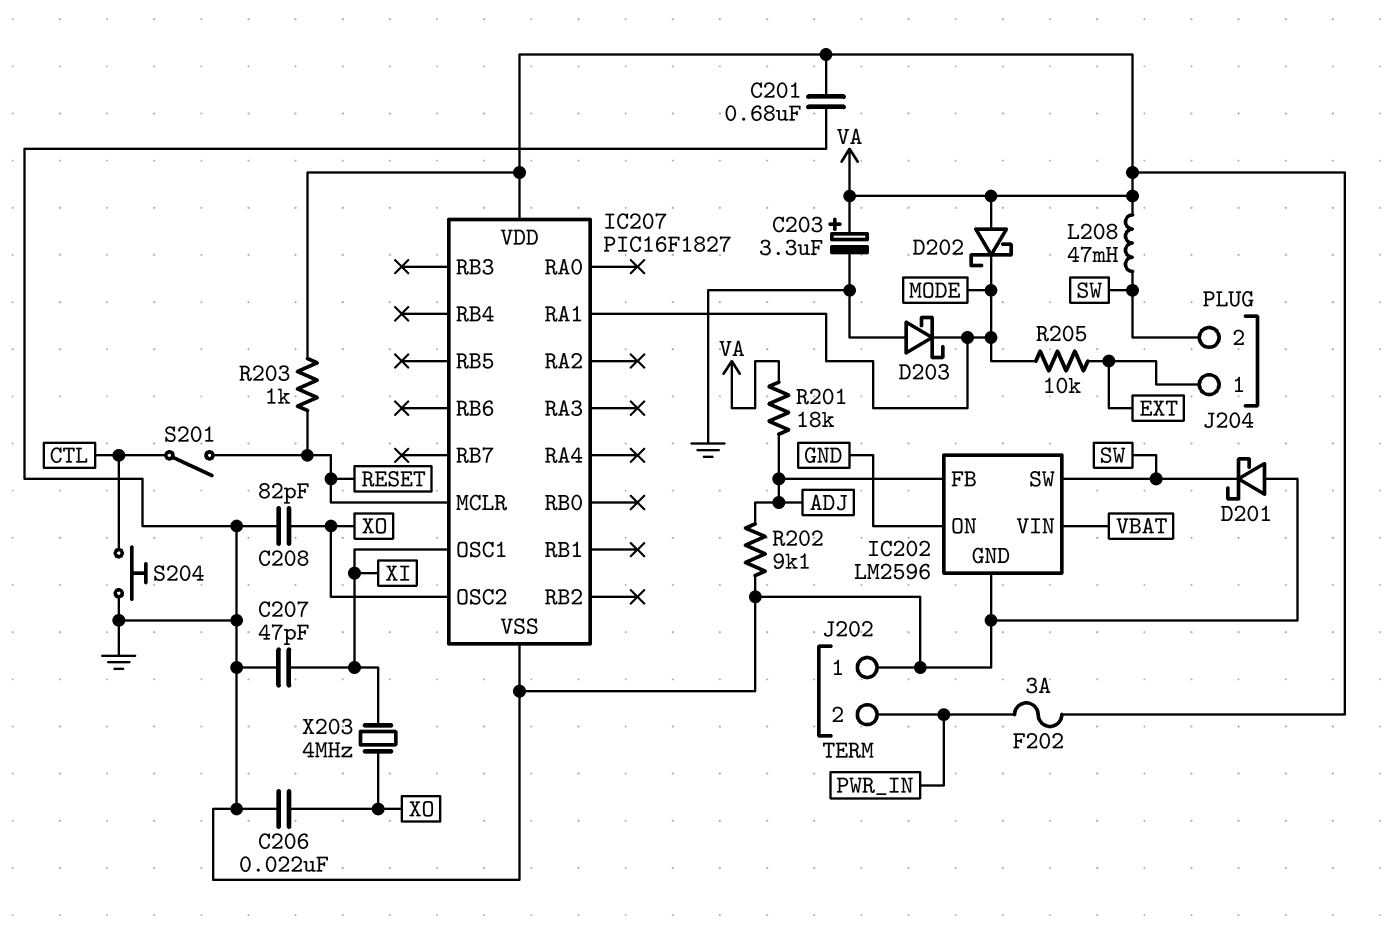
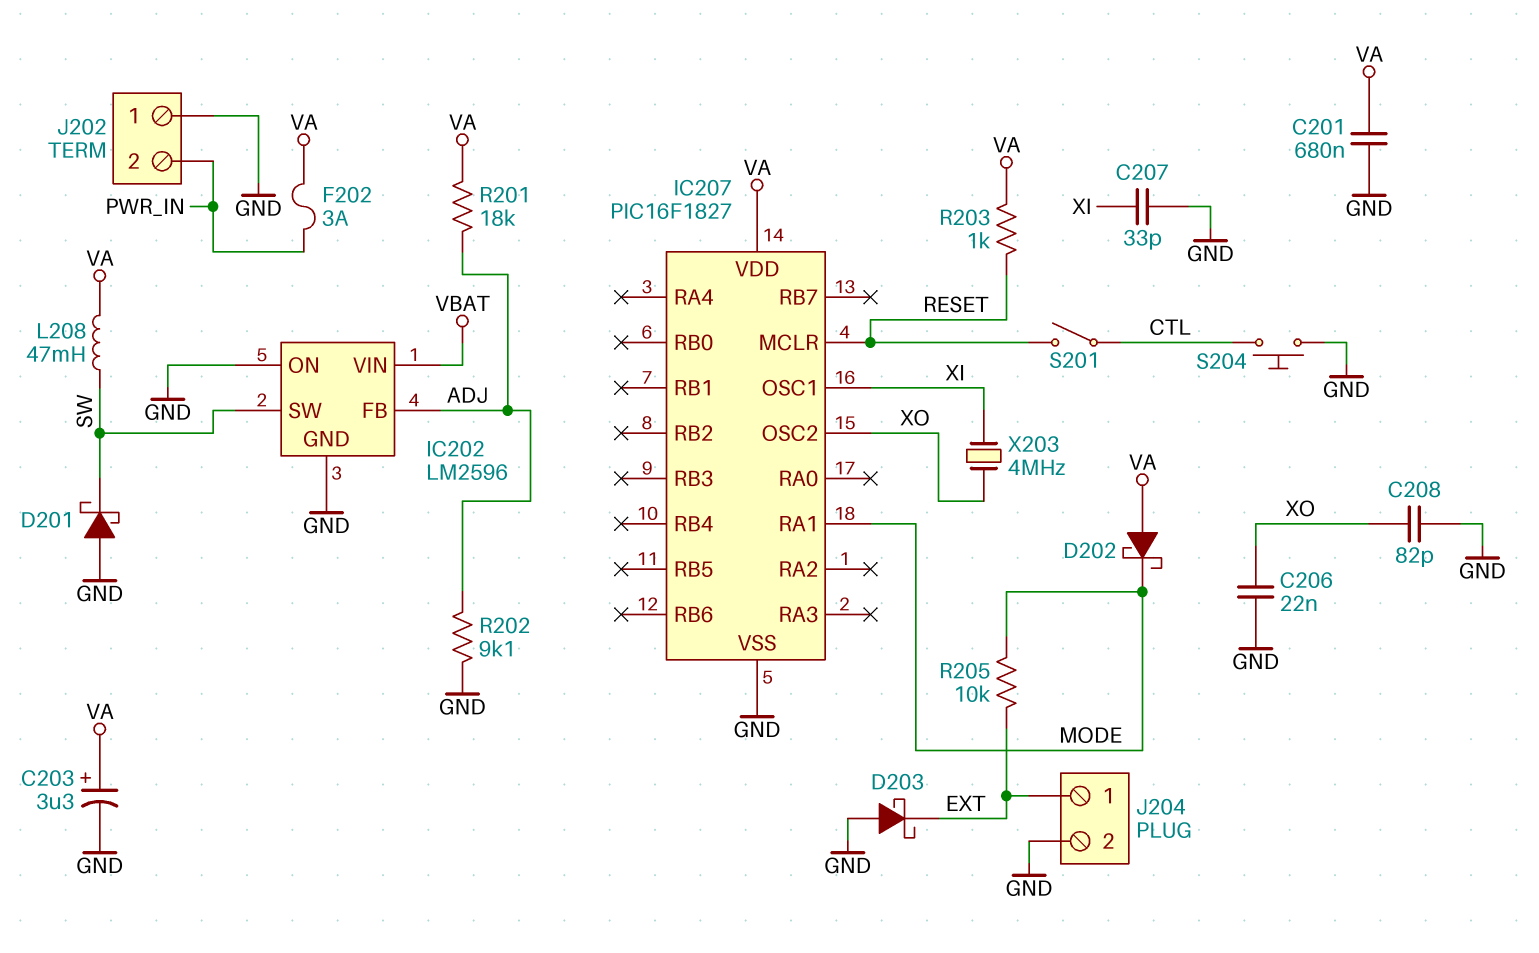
C207: 47pF (GND, XI) -> 33pF (GND, XI)
D203: schottky (A GND, K MODE) -> schottky (A GND, K EXT)
J204 pin 2: SW -> GND

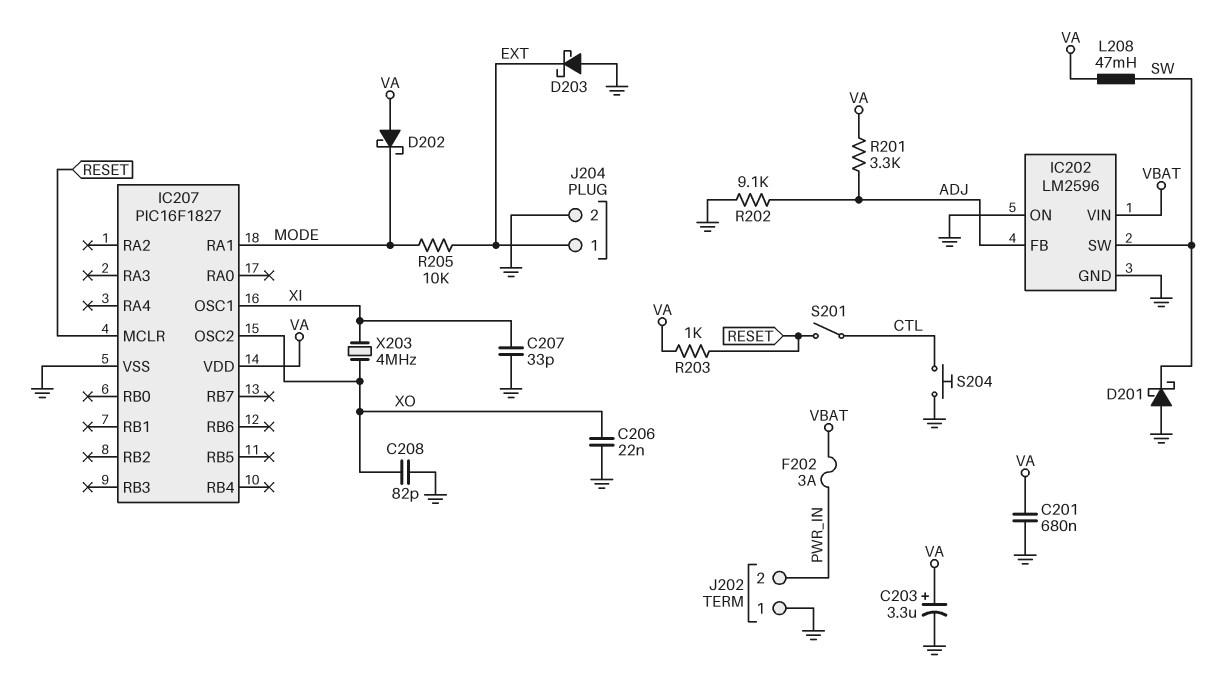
F202: 3A (PWR_IN, VA) -> 3A (PWR_IN, VBAT)
R201: 18k (ADJ, VA) -> 3.3k (ADJ, VA)

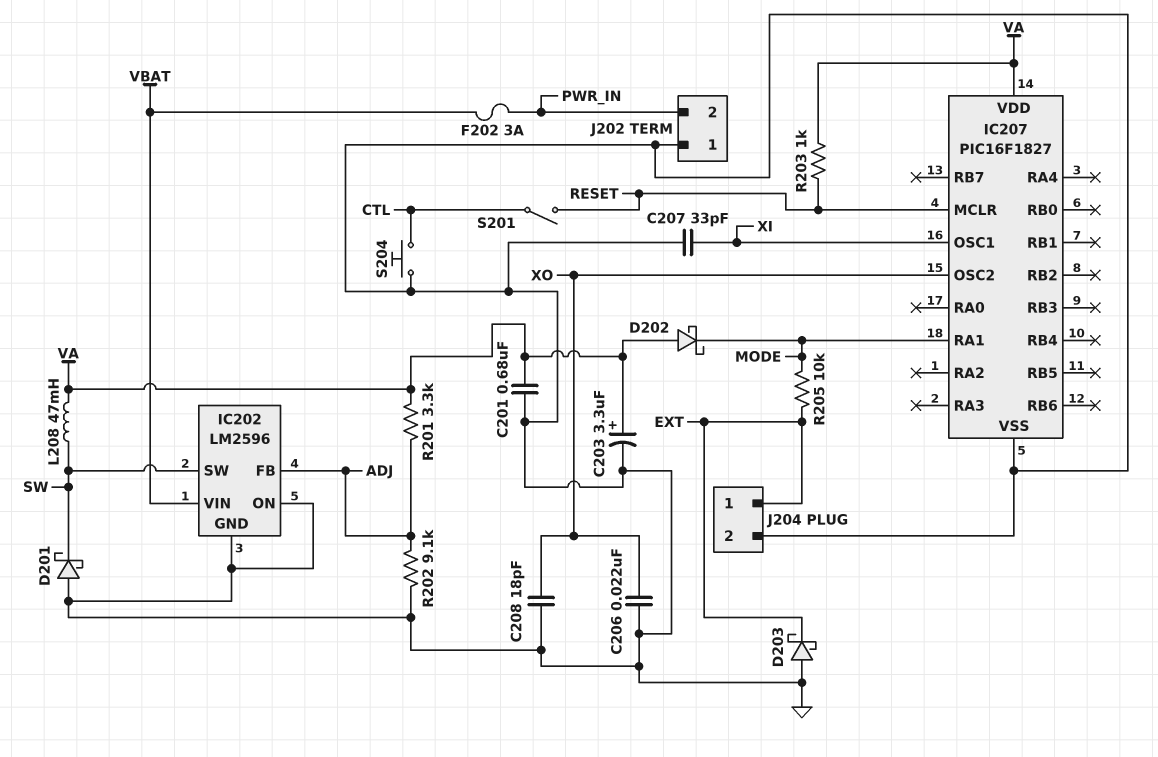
C208: 82pF (GND, XO) -> 18pF (GND, XO)
X203: 4MHz (XI, XO) -> none

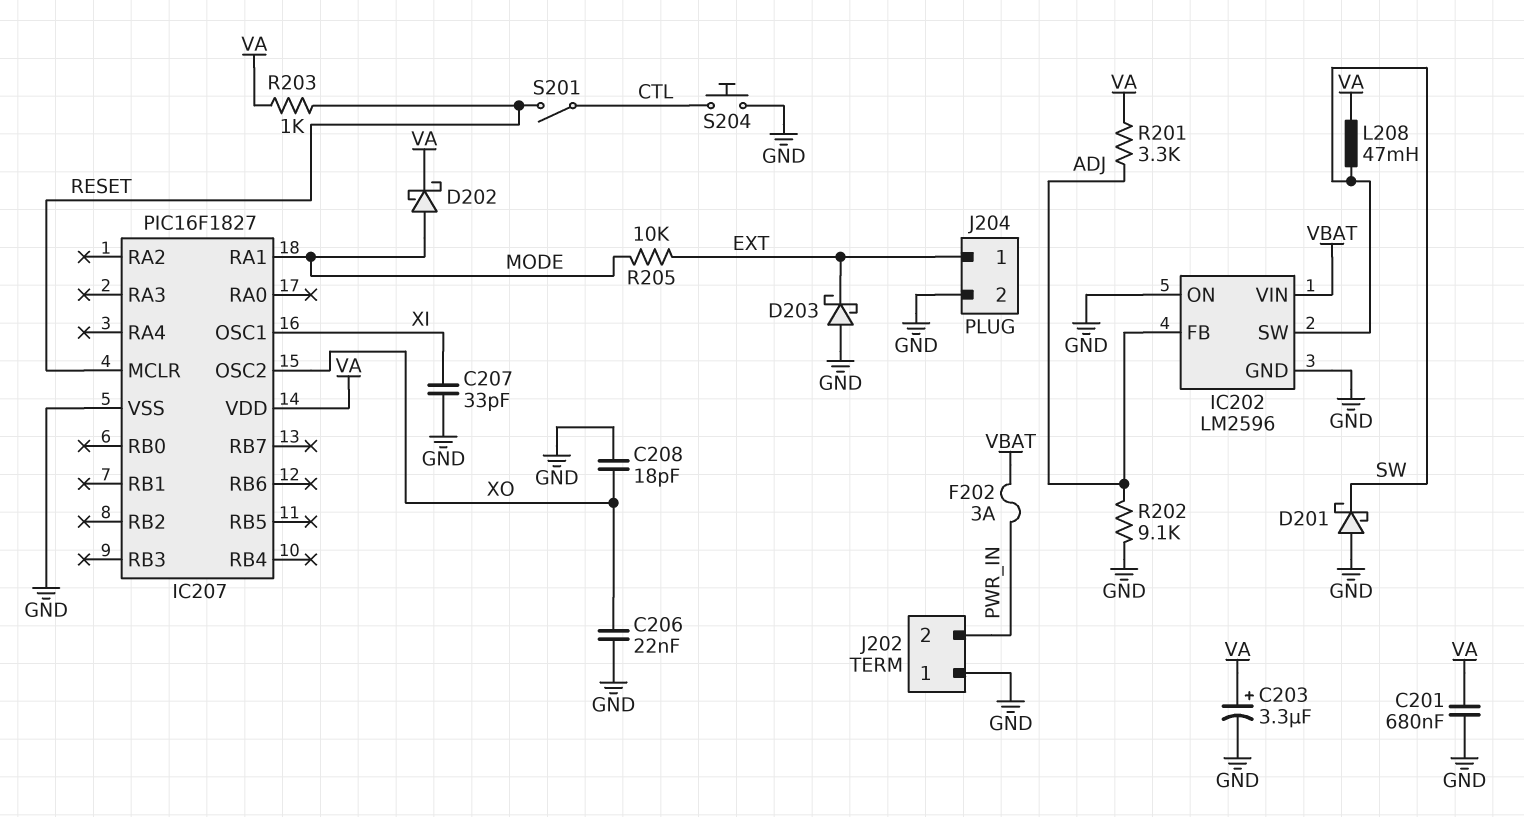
D202: schottky (A VA, K MODE) -> schottky (A MODE, K VA)

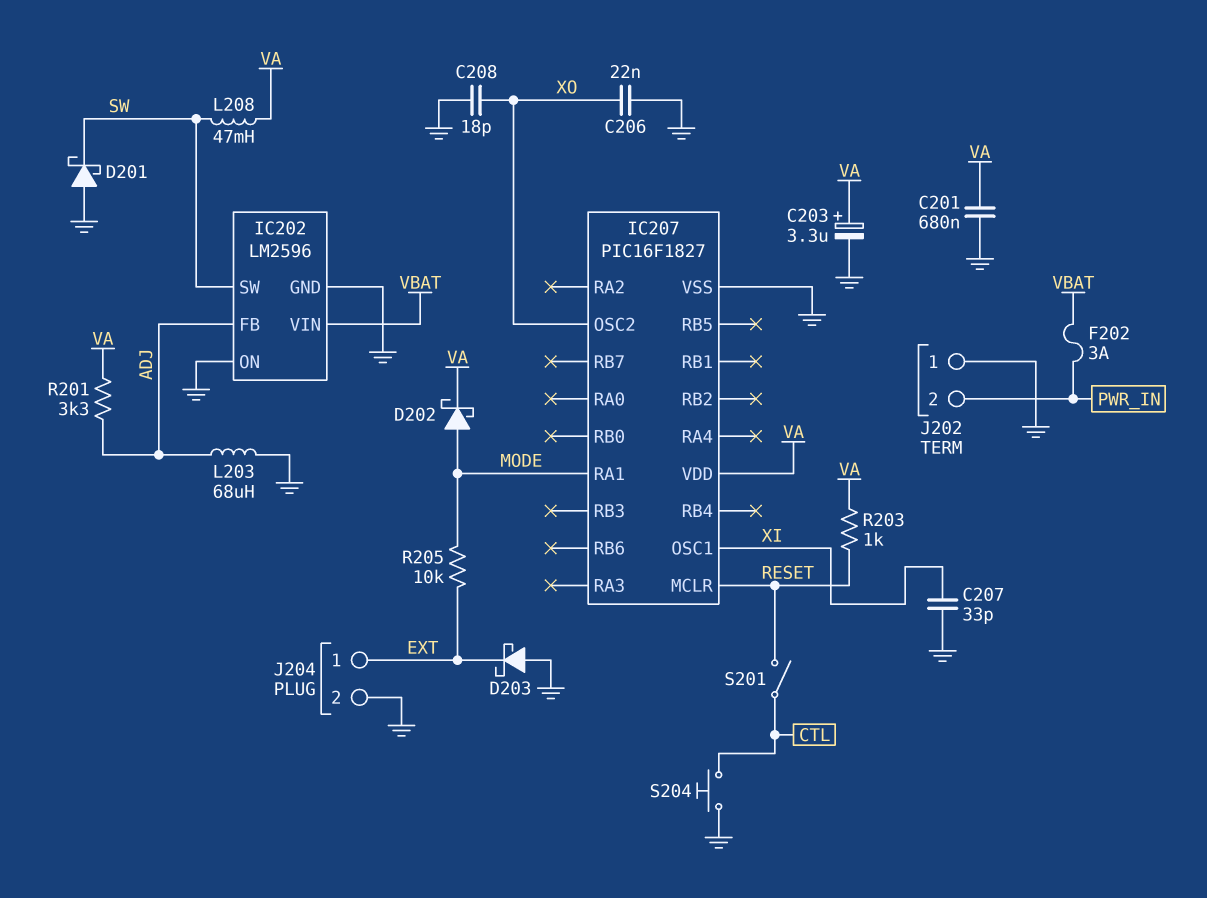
L203: none -> 68uH (ADJ, GND)
R202: 9.1k (ADJ, GND) -> none

